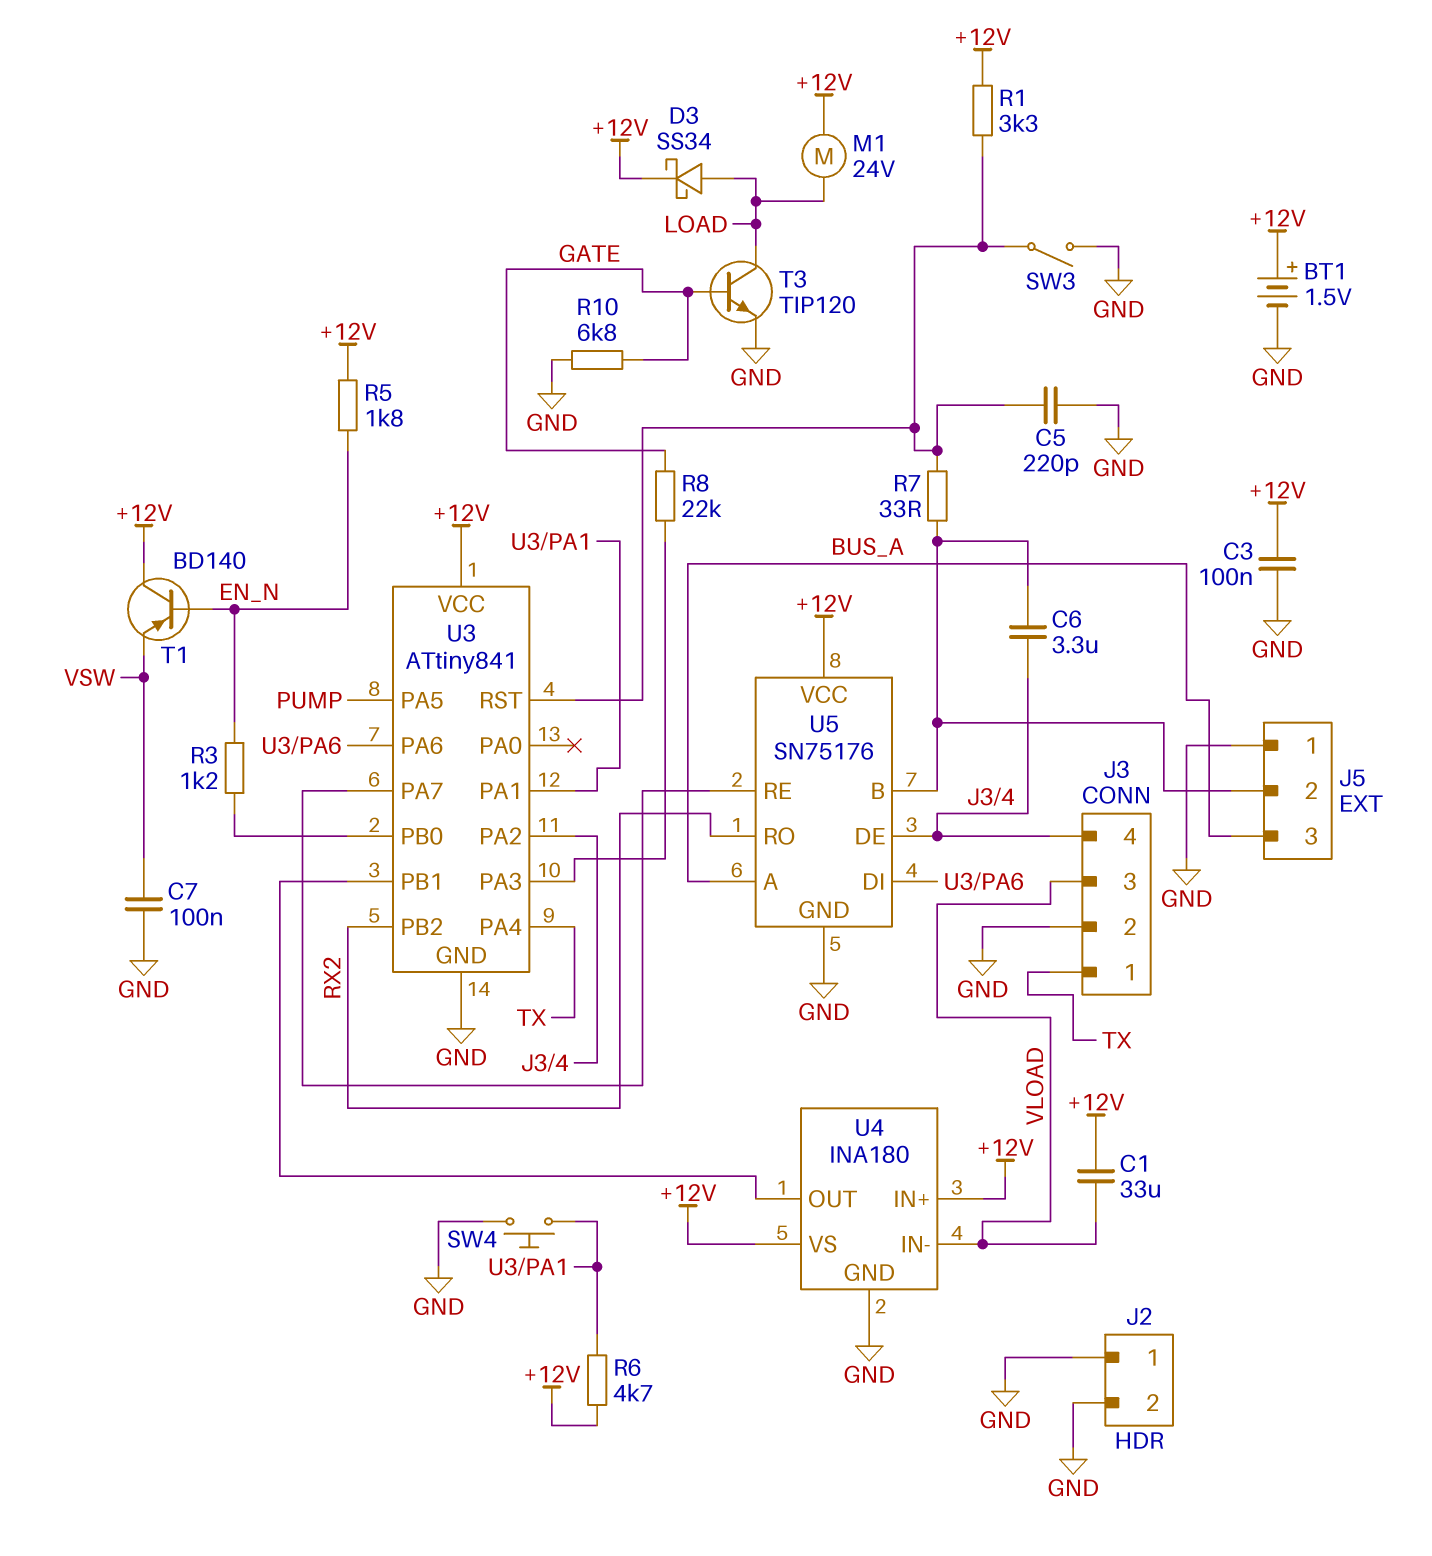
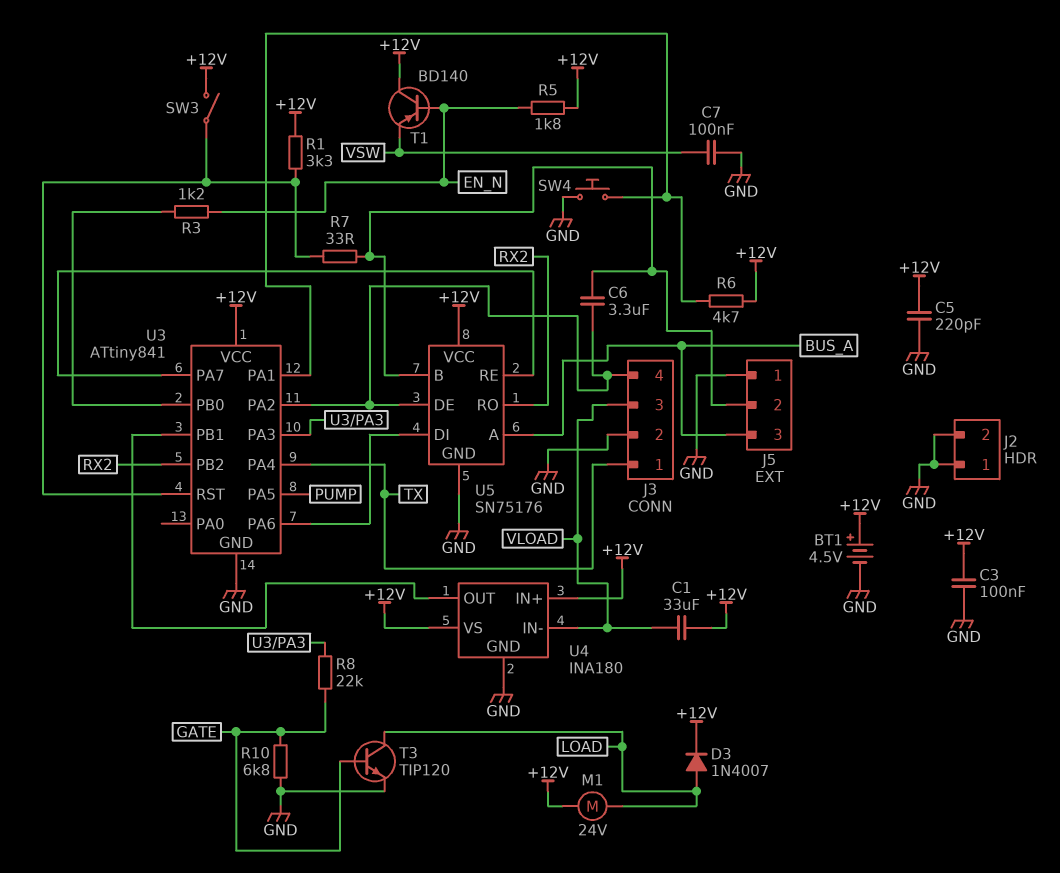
BT1: 1.5V (plus +12V, minus GND) -> 4.5V (plus +12V, minus GND)
C5: 220pF (GND, U3/RST) -> 220pF (+12V, GND)
D3: schottky SS34 (A LOAD, K +12V) -> diode 1N4007 (A LOAD, K +12V)
SW3: switch (GND, U3/RST) -> switch (+12V, U3/RST)

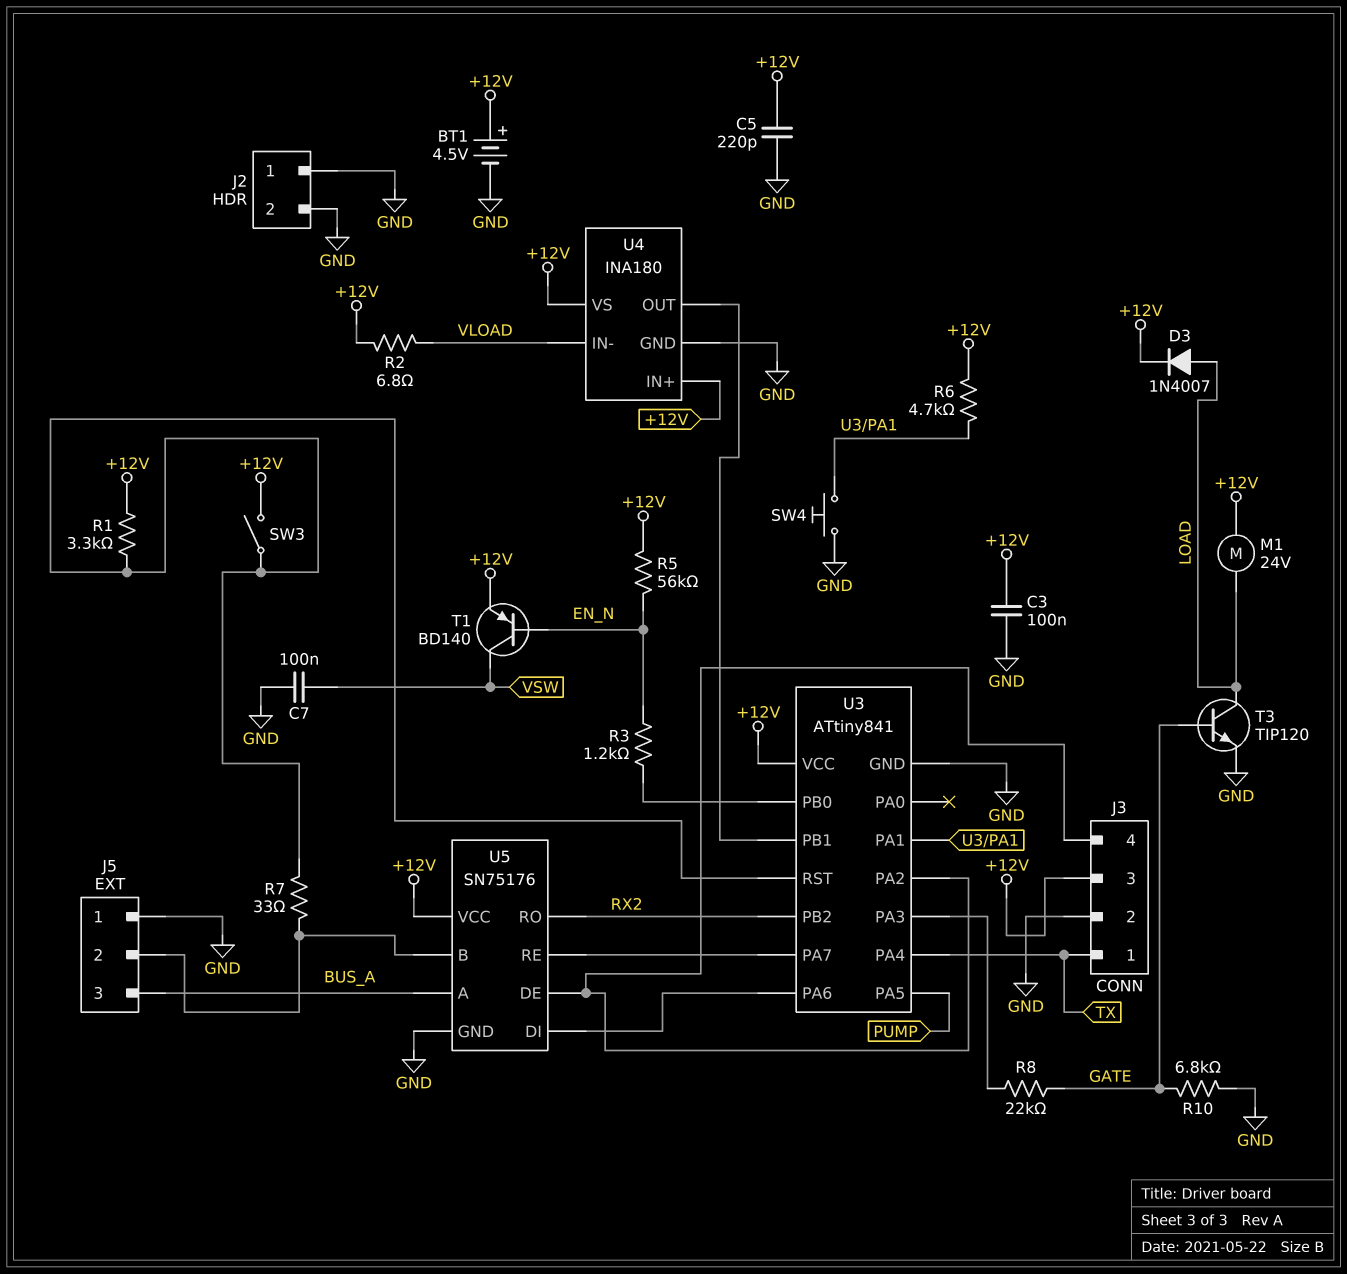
C1: 33uF (+12V, VLOAD) -> none
C6: 3.3uF (J3/4, J5/2) -> none
J3 pin 3: VLOAD -> +12V
R2: none -> 6.8 (+12V, VLOAD)
R5: 1.8k (+12V, EN_N) -> 56k (+12V, EN_N)
T1: PNP BD140 (B EN_N, C +12V, E VSW) -> PNP BD140 (B EN_N, C VSW, E +12V)

